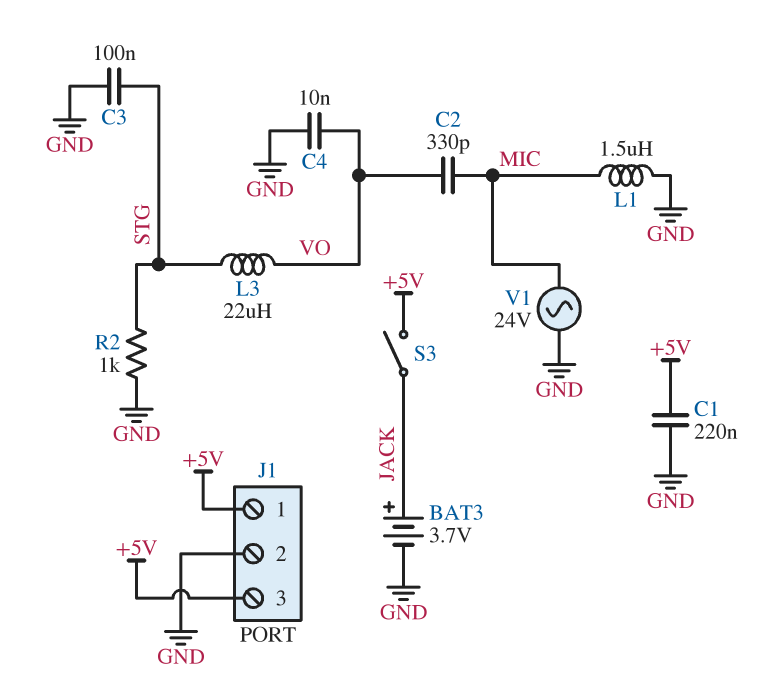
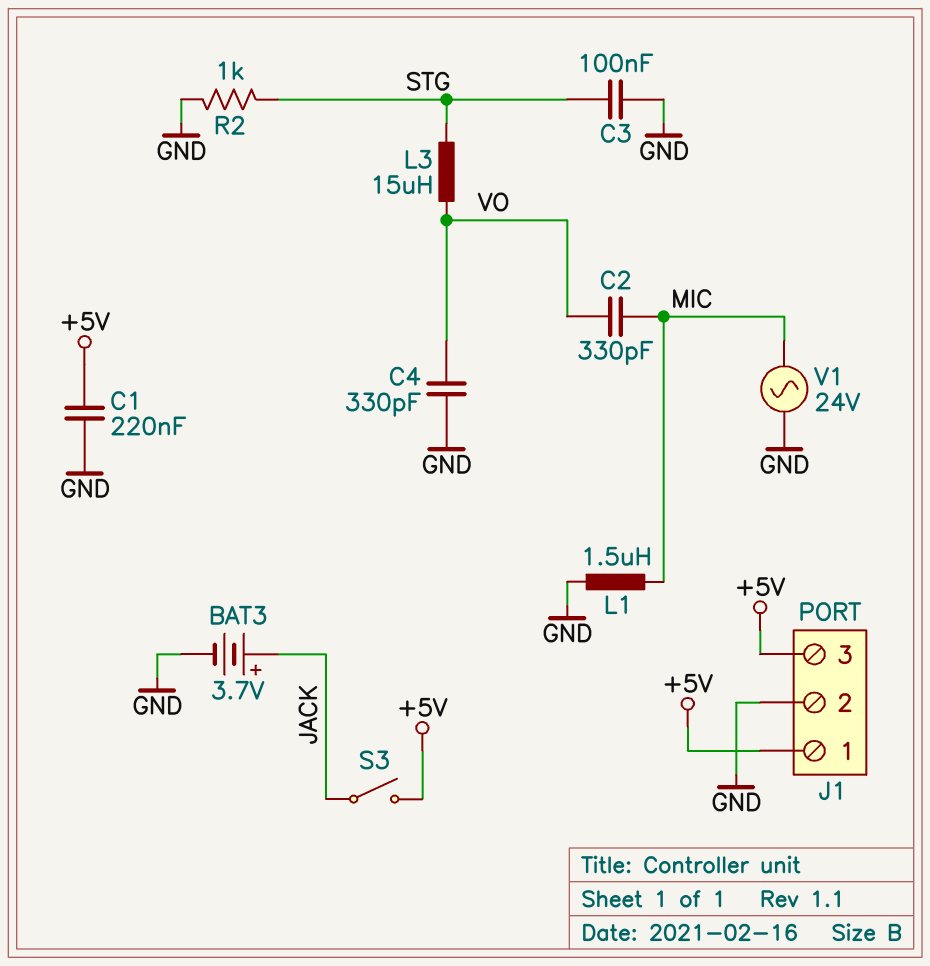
C4: 10nF (GND, VO) -> 330pF (GND, VO)
L3: 22uH (STG, VO) -> 15uH (STG, VO)

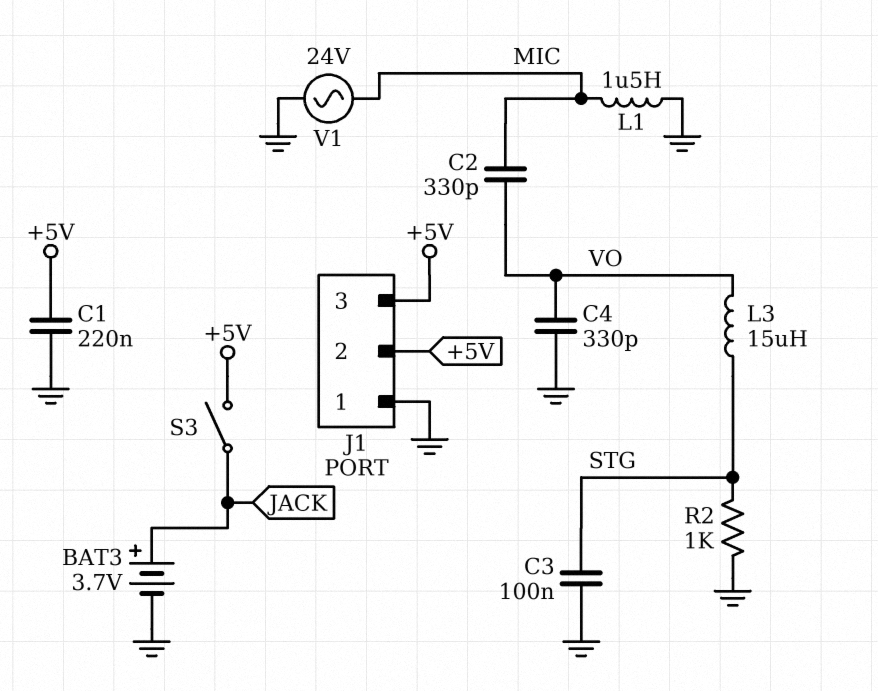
J1 pin 1: +5V -> GND
J1 pin 2: GND -> +5V

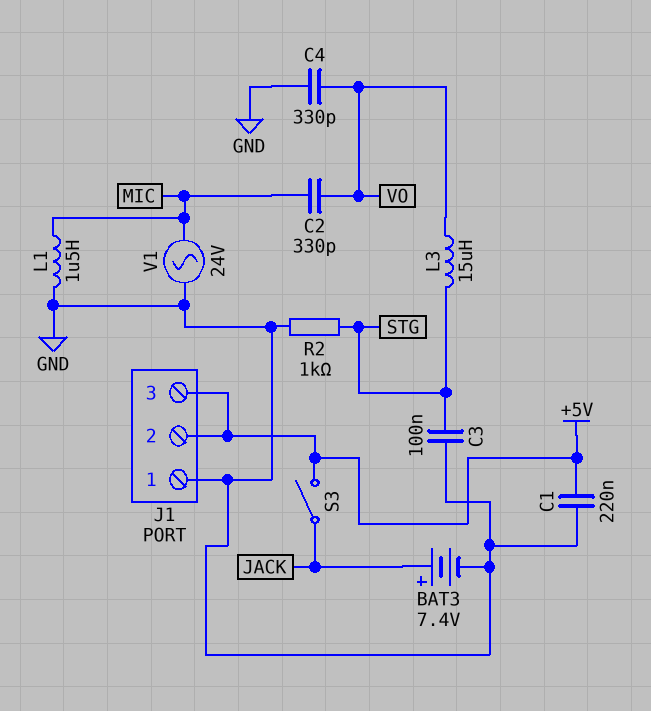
BAT3: 3.7V (plus JACK, minus GND) -> 7.4V (plus JACK, minus GND)

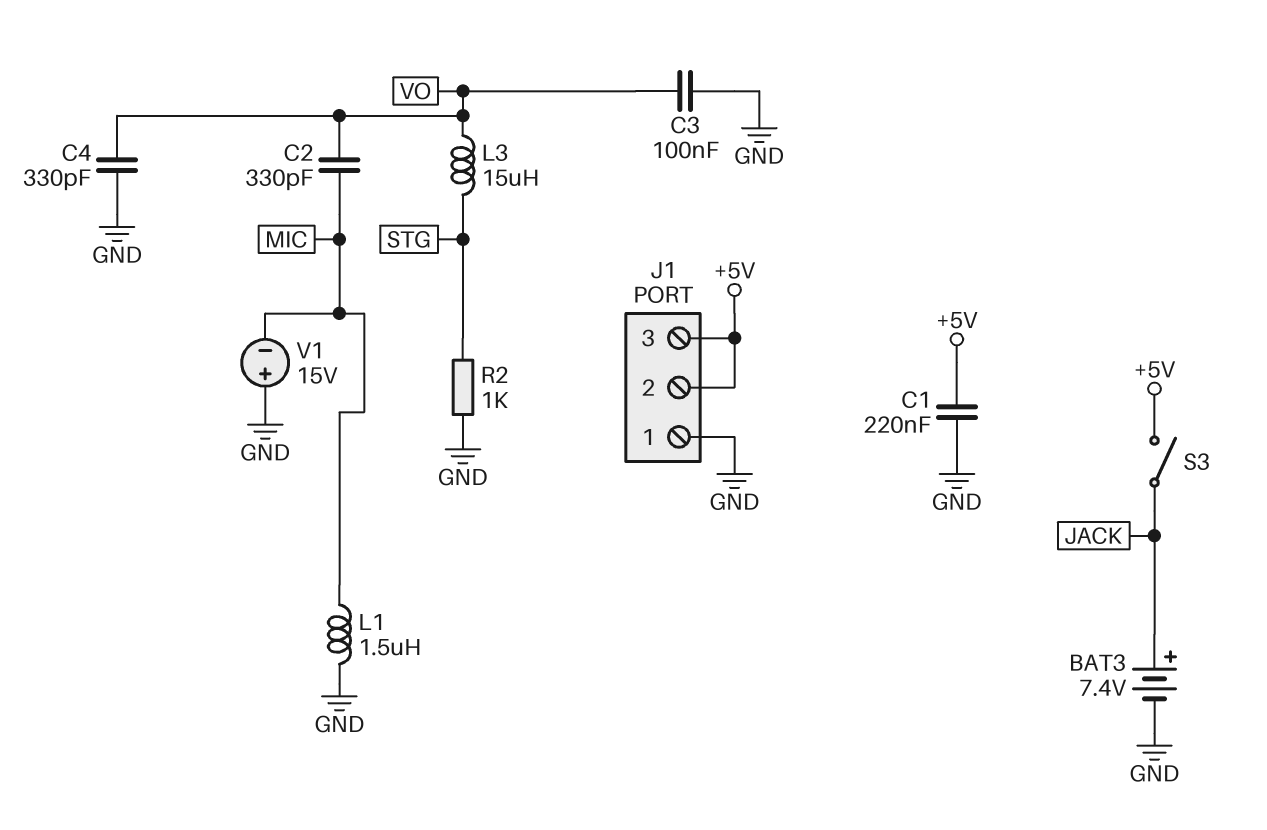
C3: 100nF (GND, STG) -> 100nF (GND, VO)
V1: AC 24V (GND, MIC) -> 15V (plus GND, minus MIC)

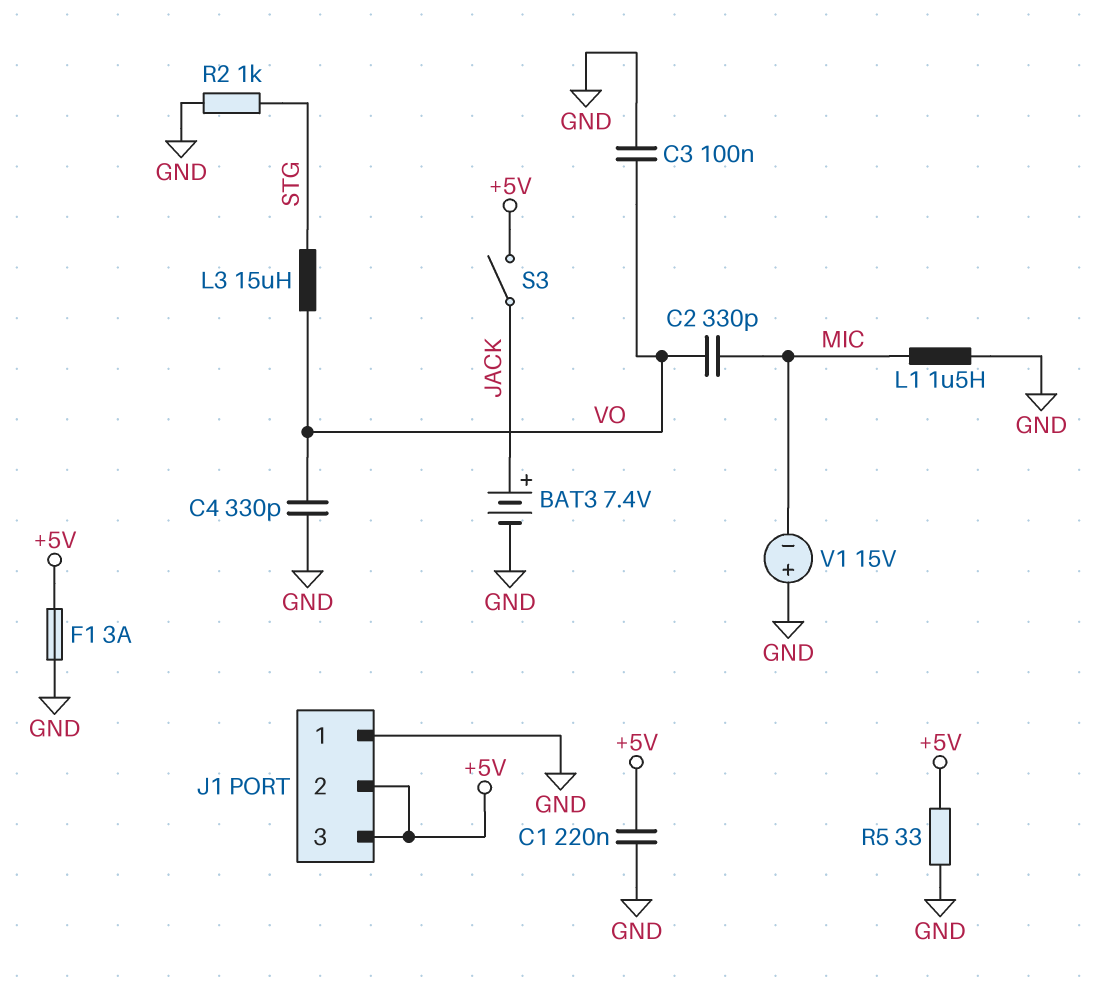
F1: none -> 3A (+5V, GND)
R5: none -> 33 (+5V, GND)

